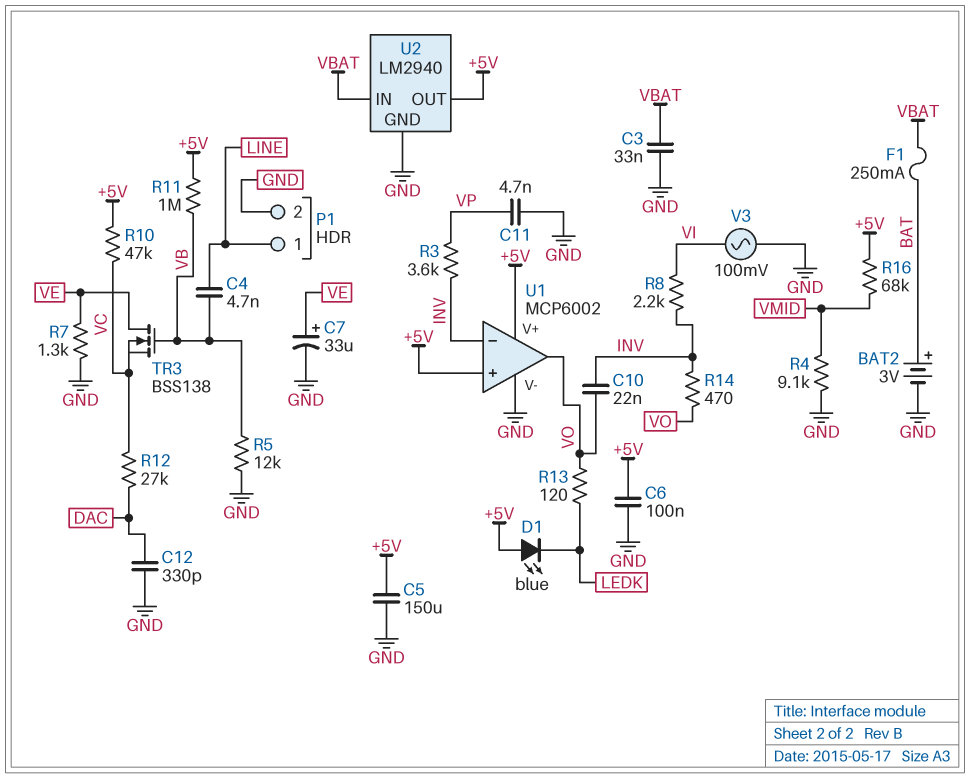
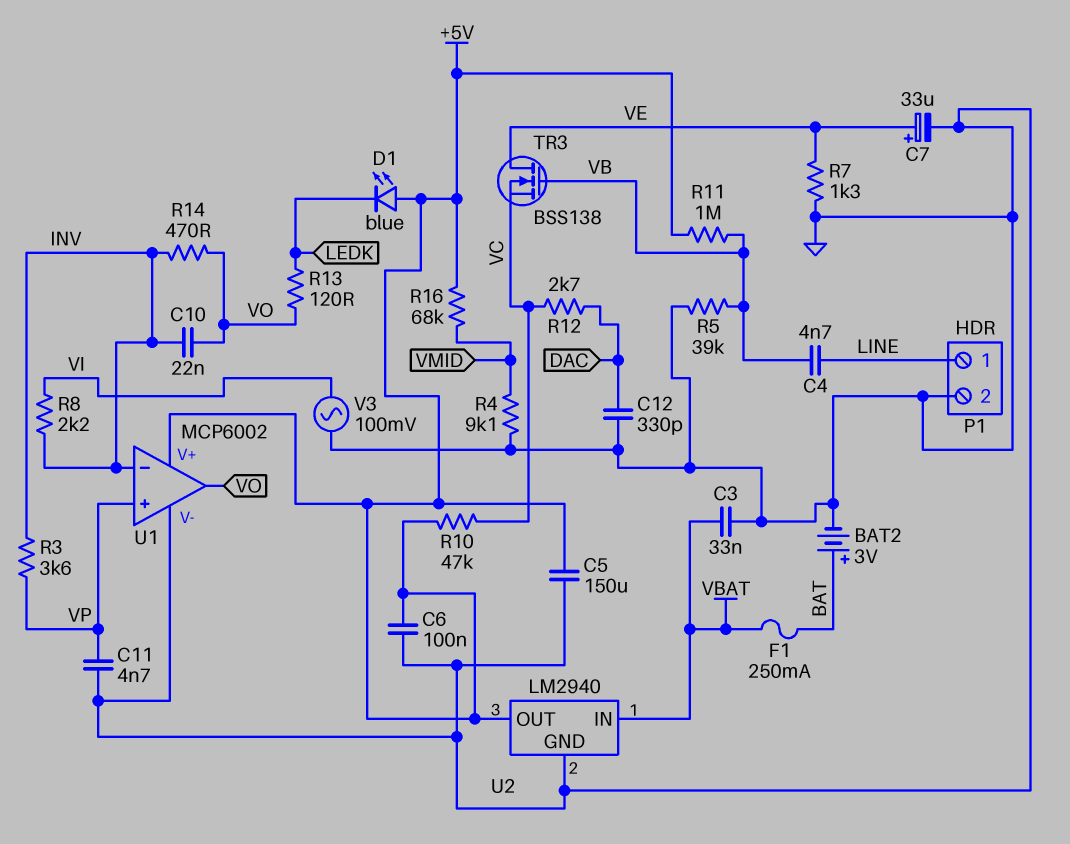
R5: 12k (GND, VB) -> 39k (GND, VB)
R12: 27k (DAC, VC) -> 2.7k (DAC, VC)
U1 pin in+: +5V -> VP

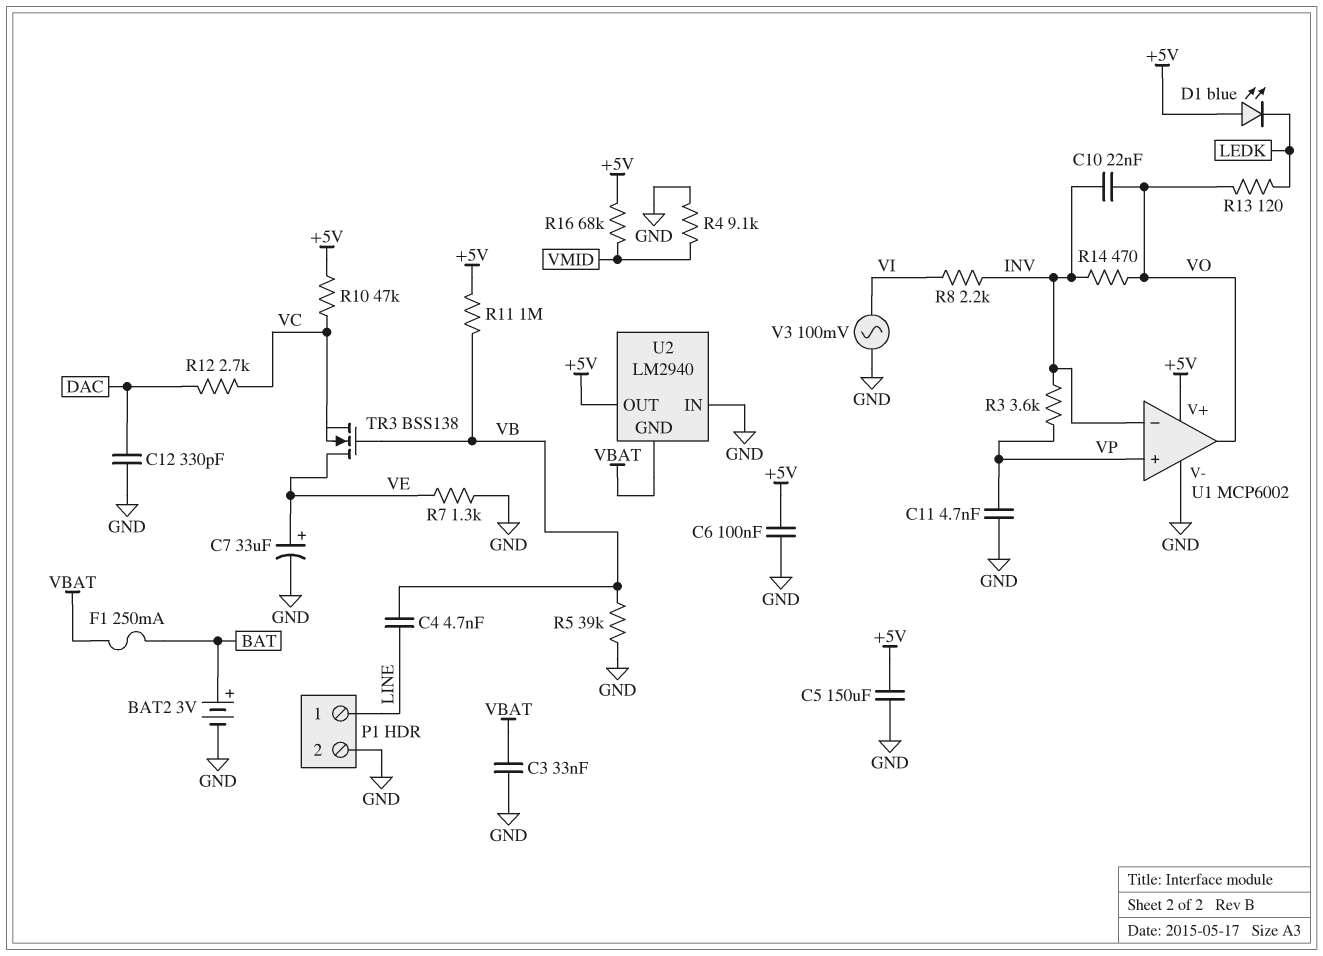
U2 pin GND: GND -> VBAT
U2 pin IN: VBAT -> GND

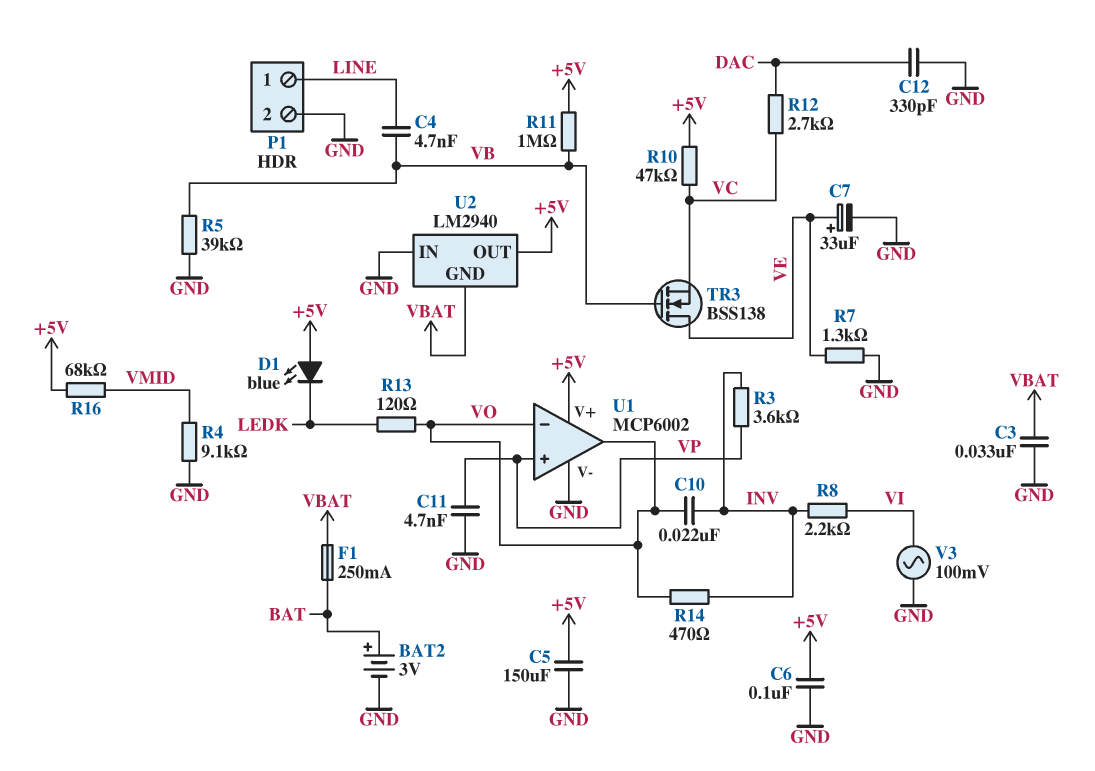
U1 pin in-: INV -> VO

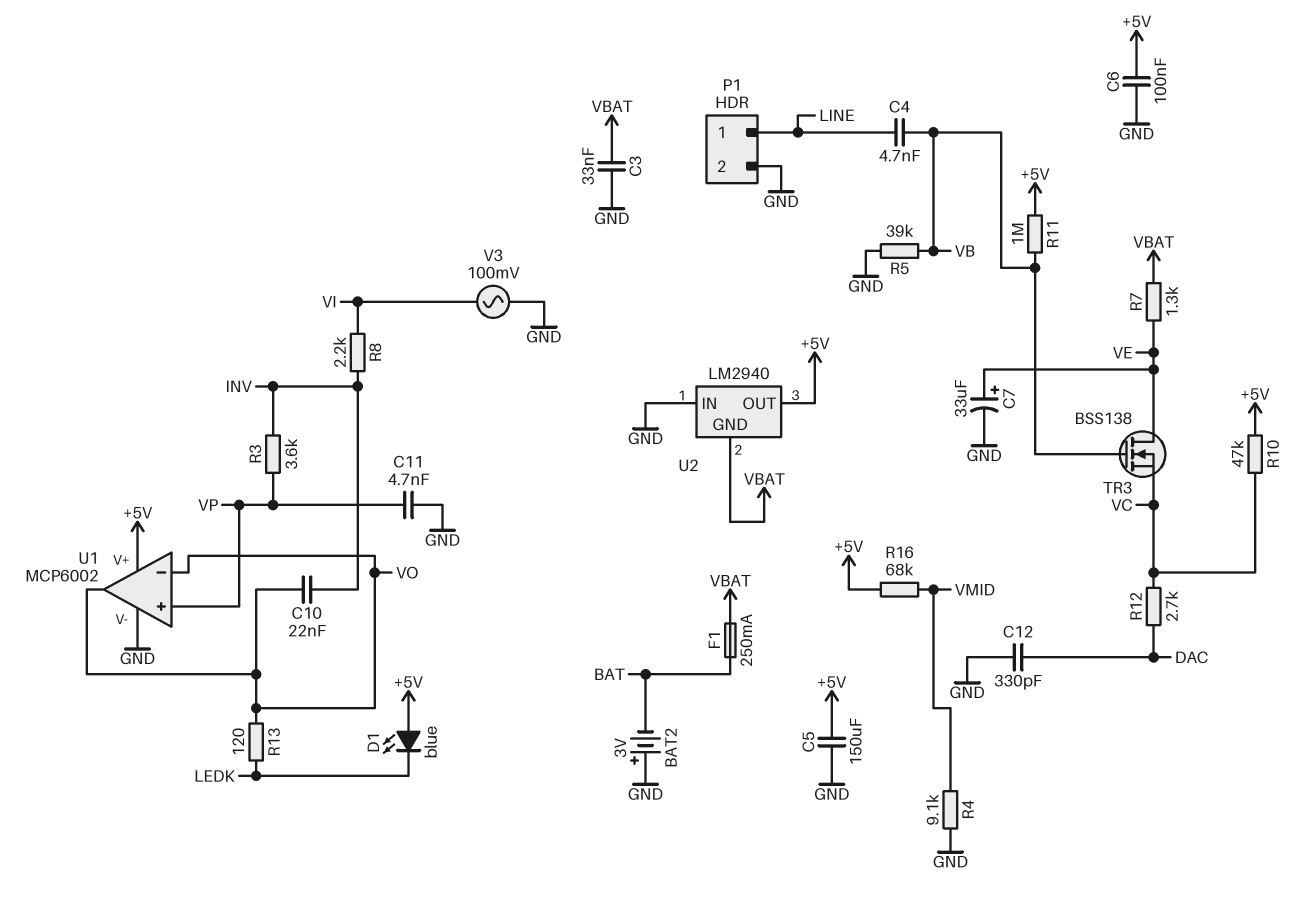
BAT2: 3V (plus BAT, minus GND) -> 3V (plus GND, minus BAT)
R7: 1.3k (GND, VE) -> 1.3k (VBAT, VE)
R14: 470 (INV, VO) -> none

